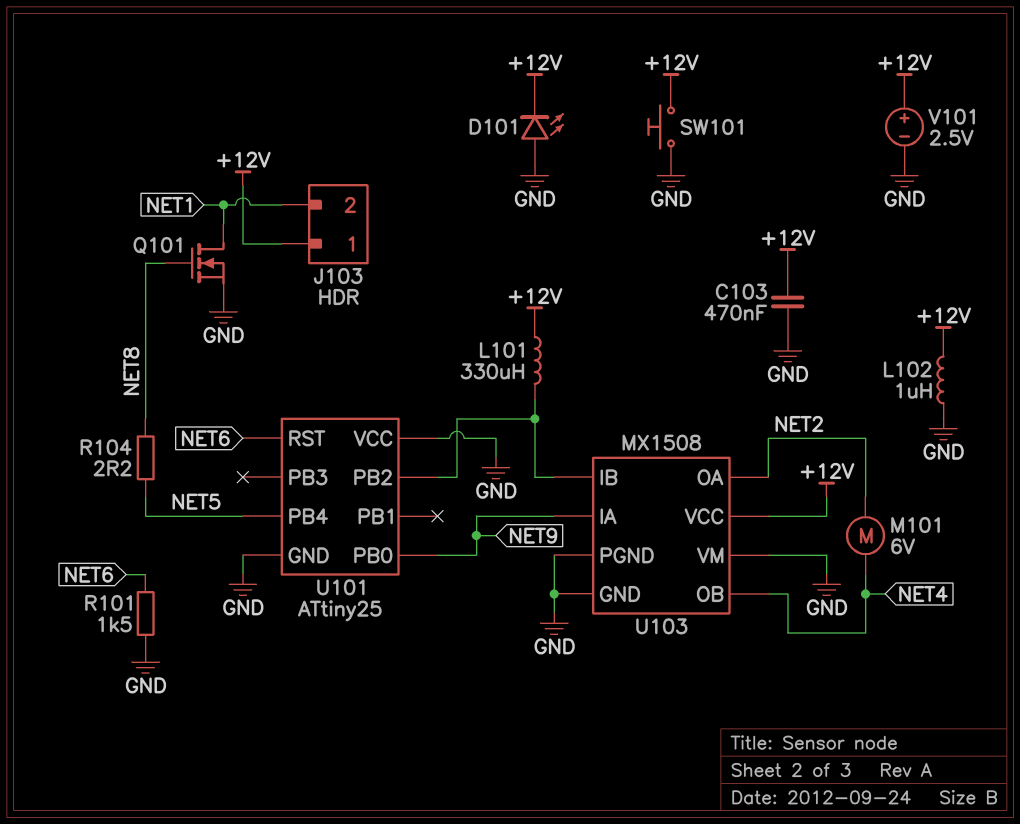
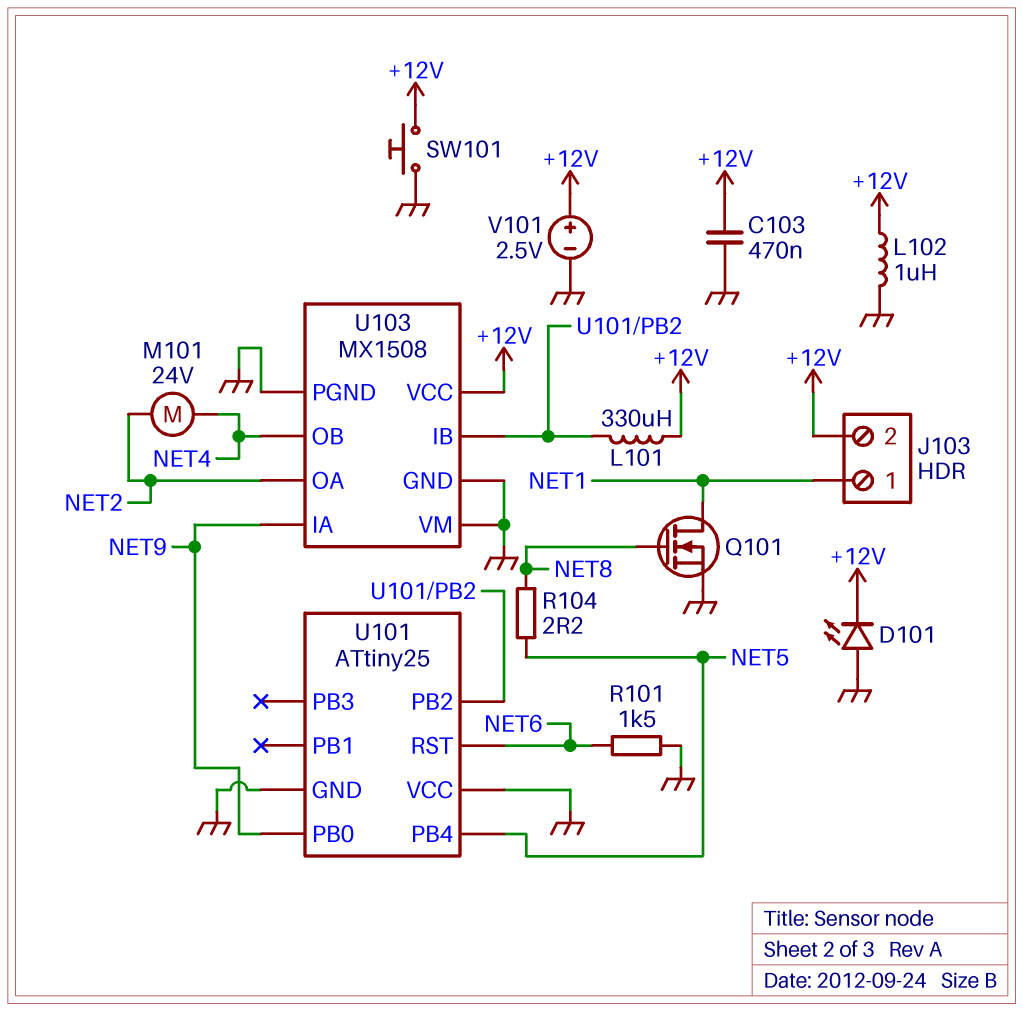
J103 pin 1: +12V -> NET1
J103 pin 2: NET1 -> +12V
M101: motor 6V (NET2, NET4) -> motor 24V (NET2, NET4)

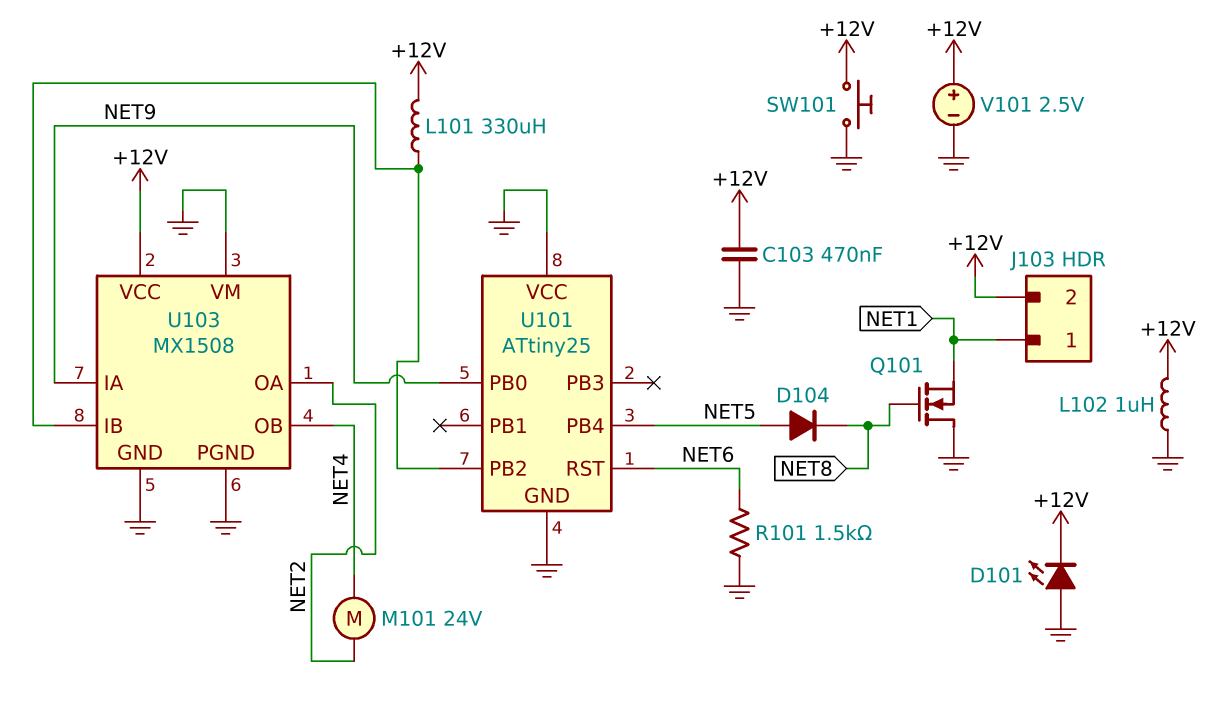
D104: none -> diode (A NET5, K NET8)
Q101: NMOS (G NET8, D NET1, S GND) -> NMOS (G NET8, D GND, S NET1)
R104: 2.2 (NET5, NET8) -> none

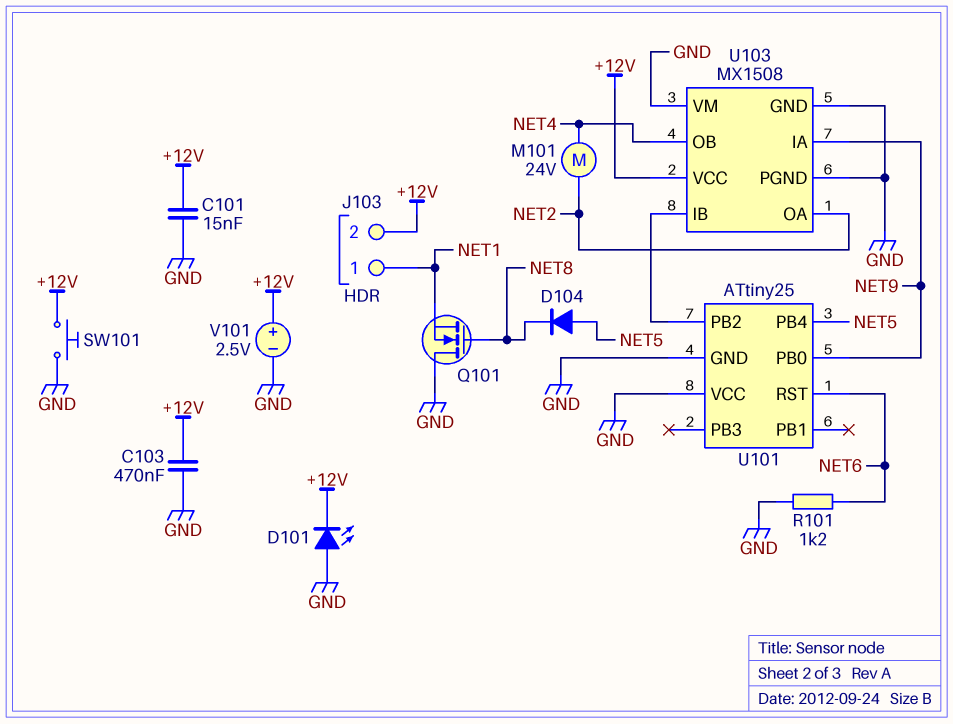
C101: none -> 15nF (+12V, GND)
L101: 330uH (+12V, U101/PB2) -> none
L102: 1uH (+12V, GND) -> none
R101: 1.5k (GND, NET6) -> 1.2k (GND, NET6)

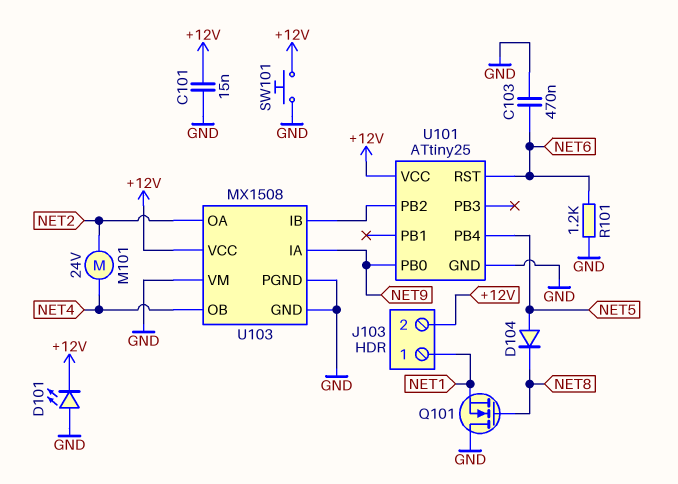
C103: 470nF (+12V, GND) -> 470nF (GND, NET6)
U101 pin VCC: GND -> +12V
V101: 2.5V (plus +12V, minus GND) -> none

